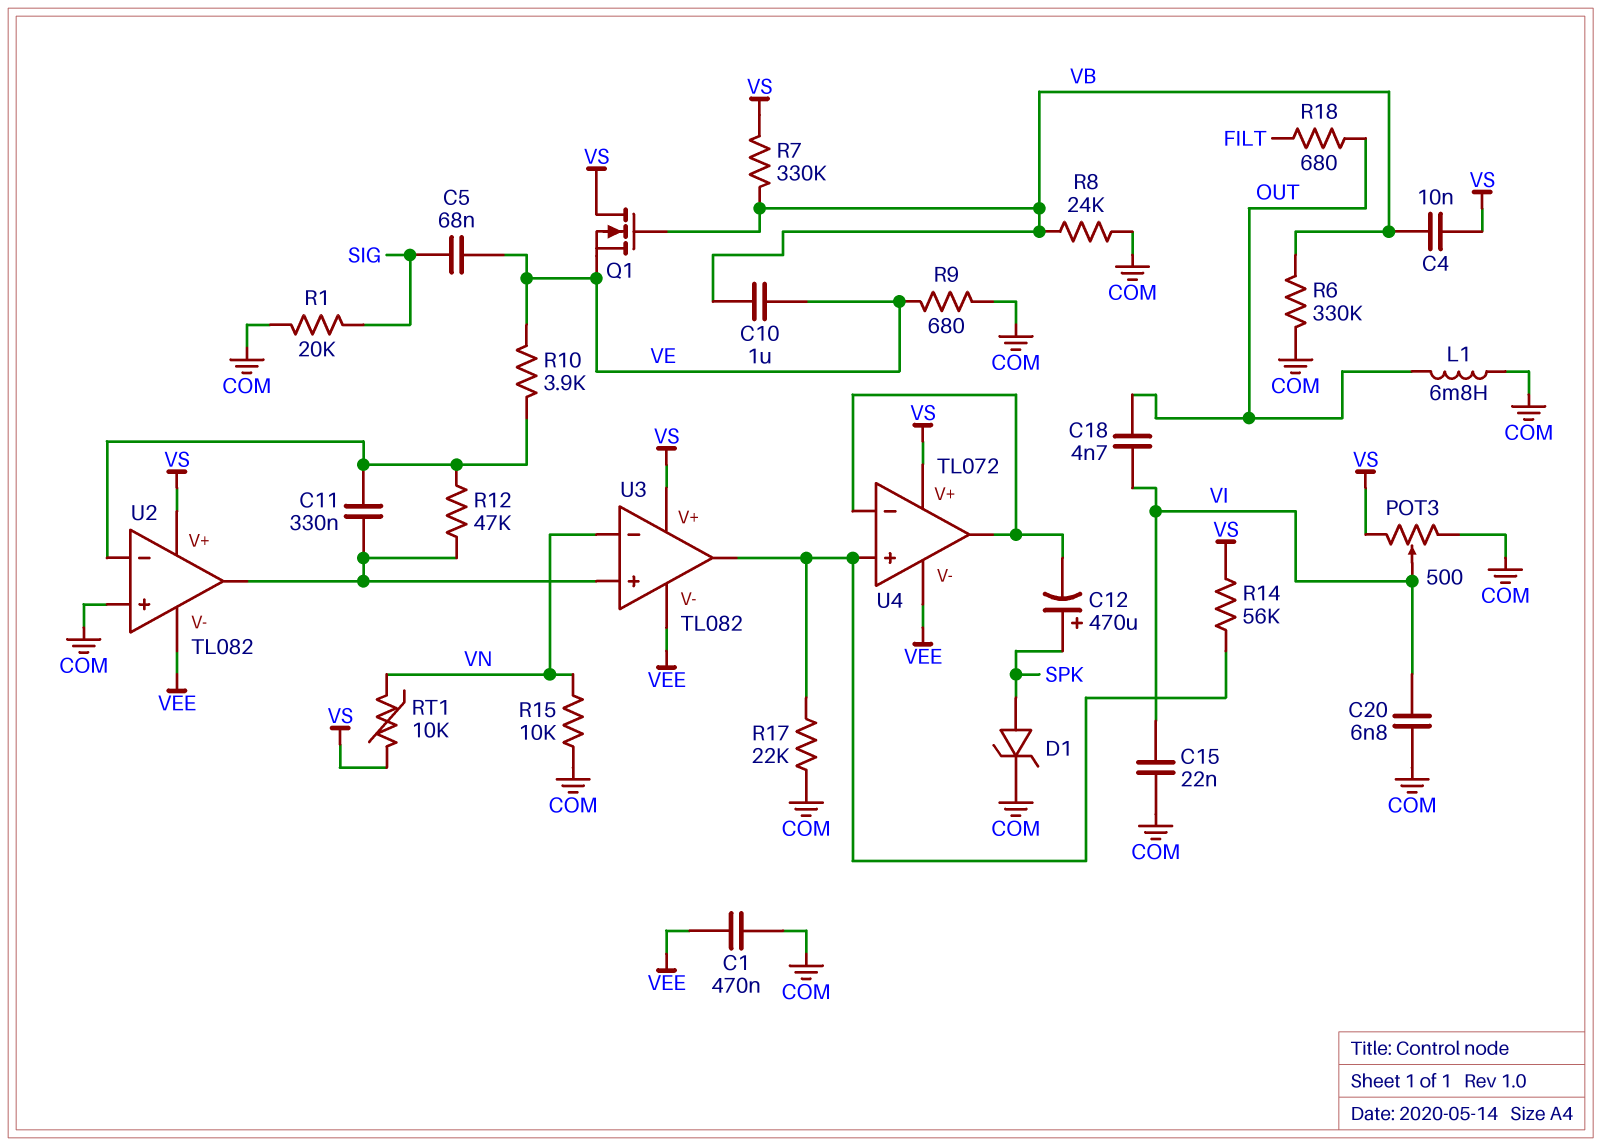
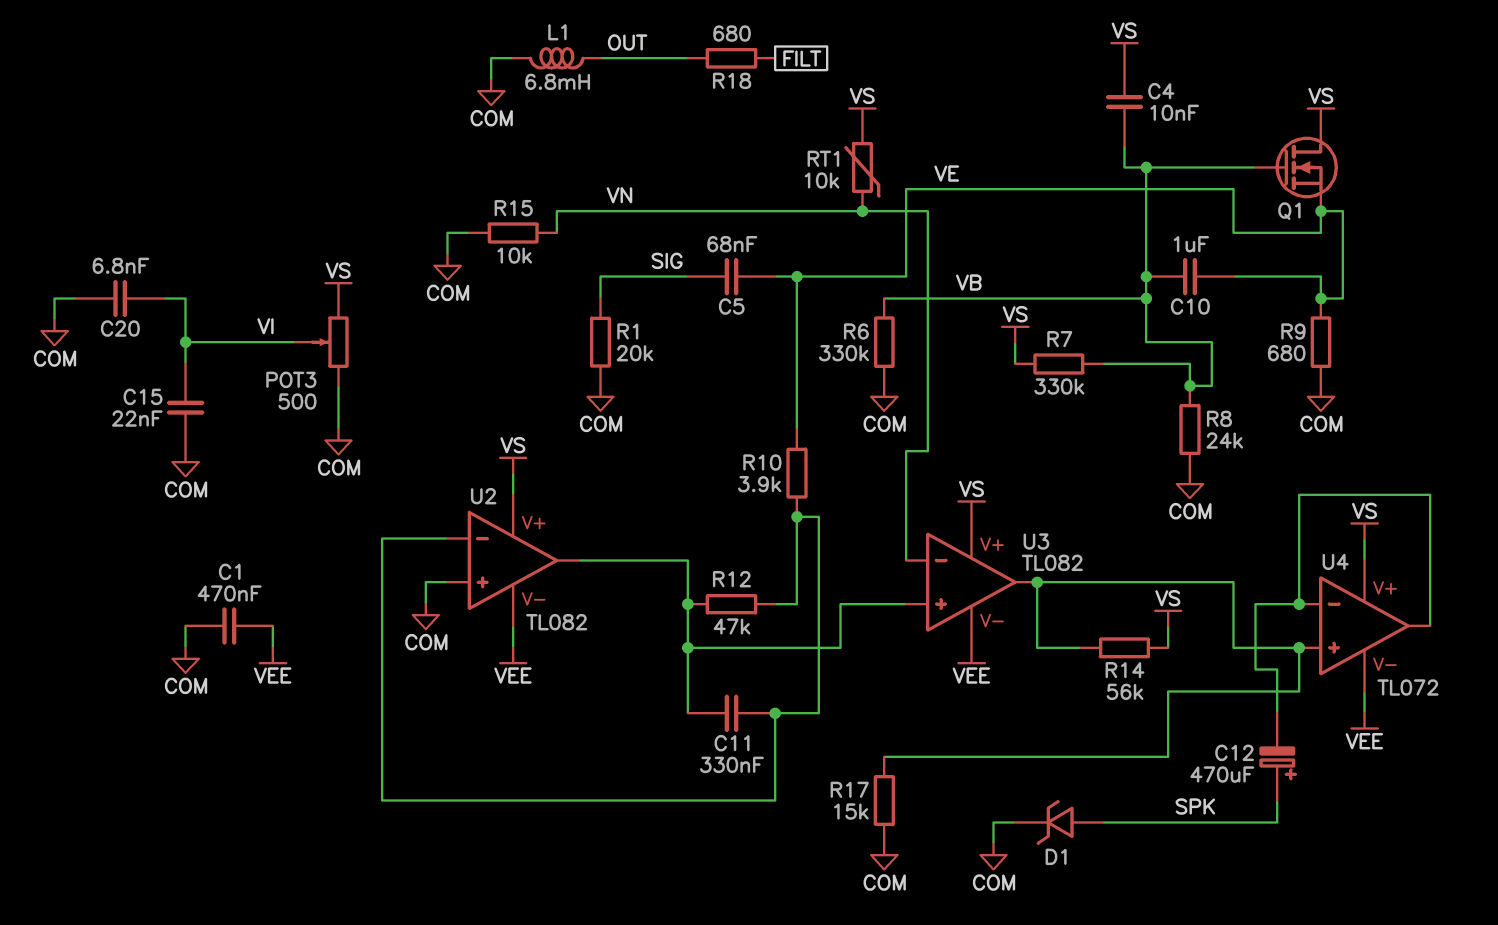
C18: 4.7nF (OUT, VI) -> none
R17: 22k (COM, U3/out) -> 15k (COM, U3/out)

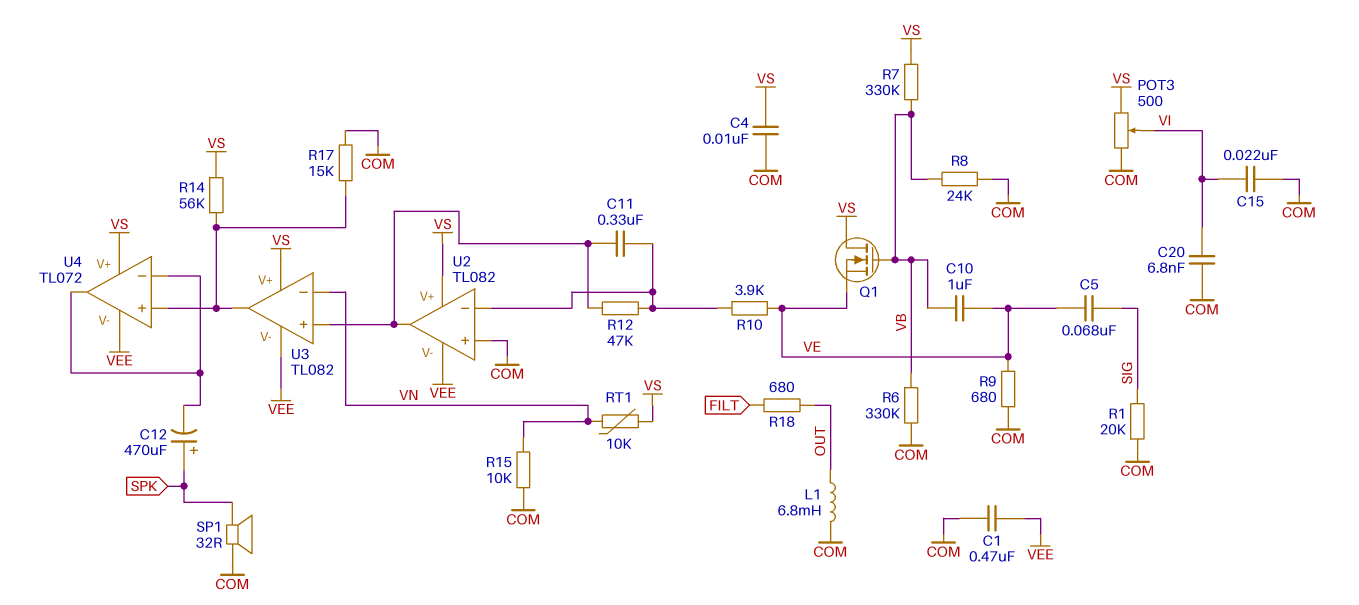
C4: 10nF (VB, VS) -> 10nF (COM, VS)
D1: zener (A SPK, K COM) -> none
SP1: none -> speaker 32R (COM, SPK)

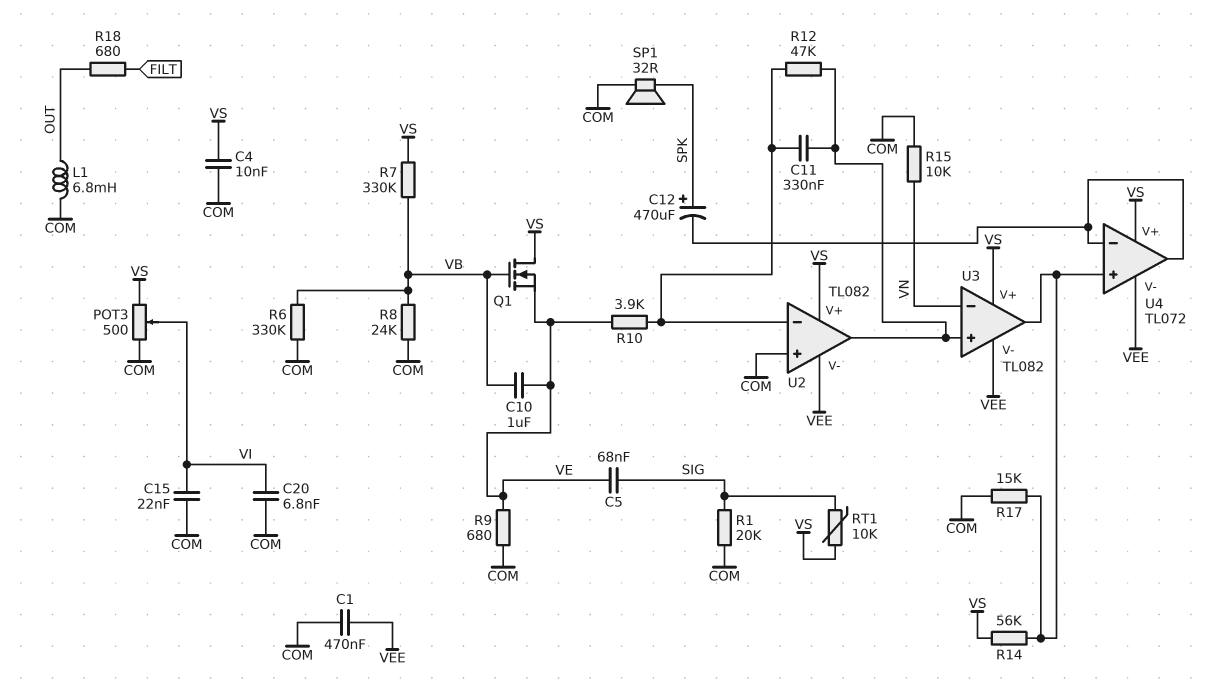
RT1: 10k (VN, VS) -> 10k (SIG, VS)

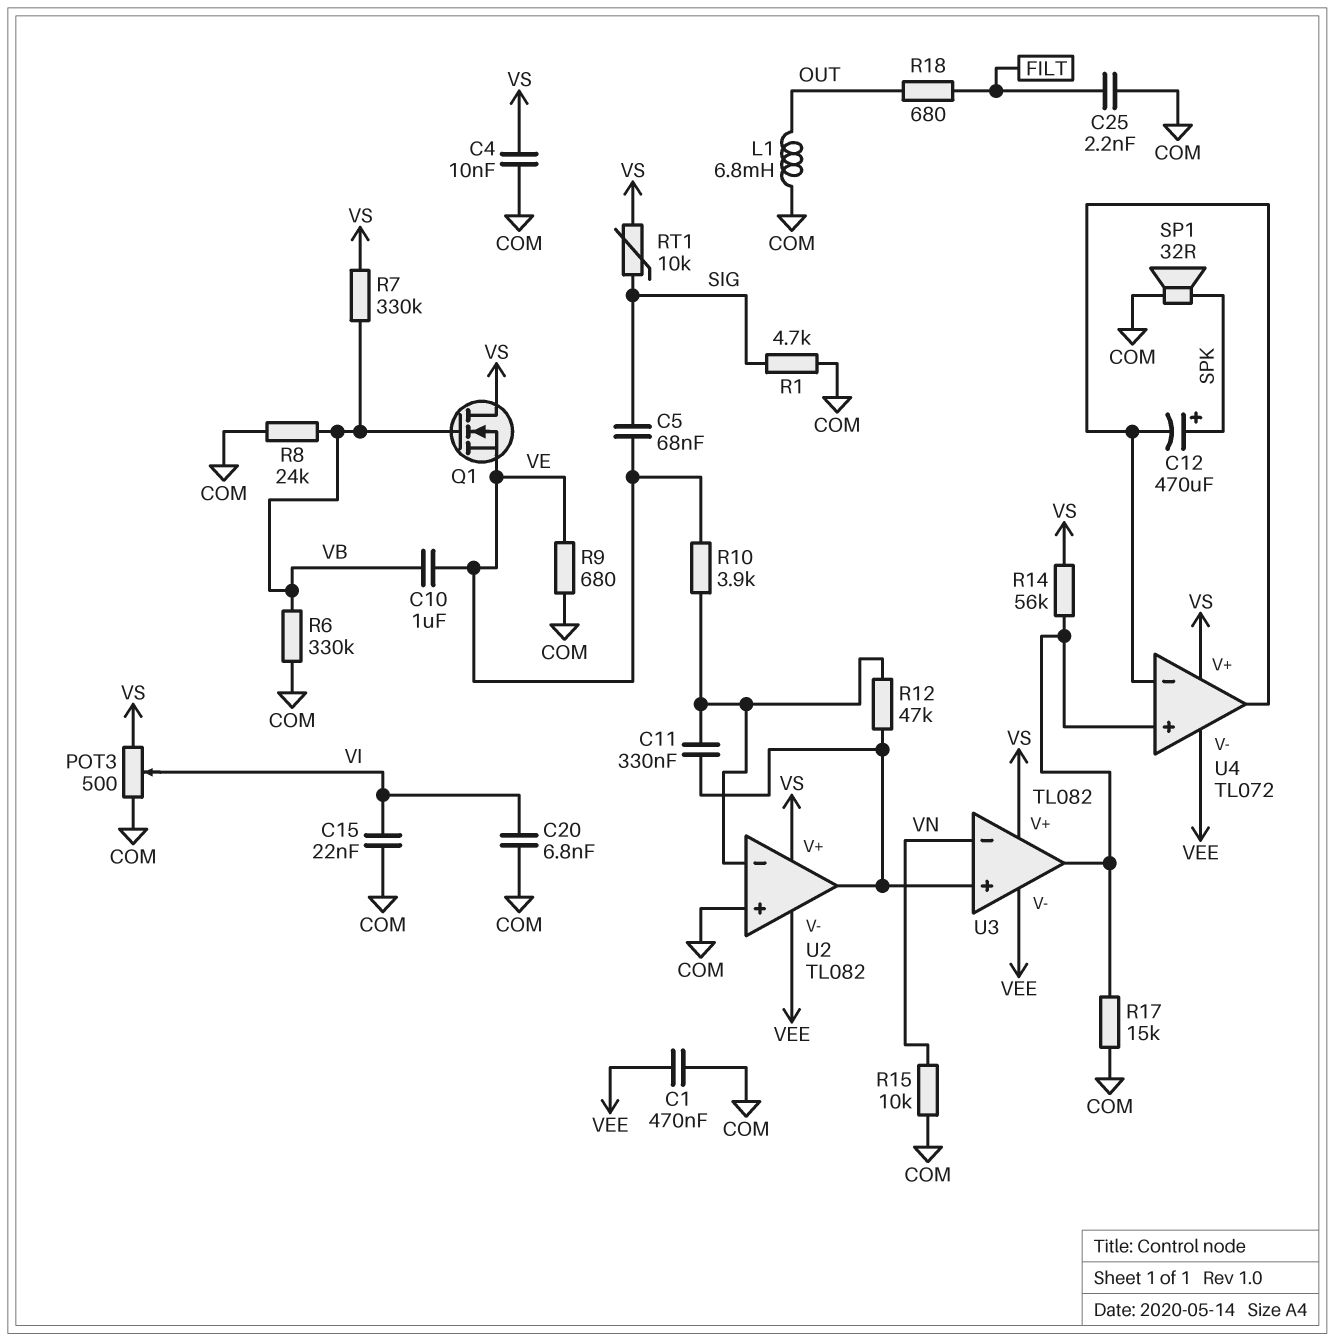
C25: none -> 2.2nF (COM, FILT)
R1: 20k (COM, SIG) -> 4.7k (COM, SIG)

